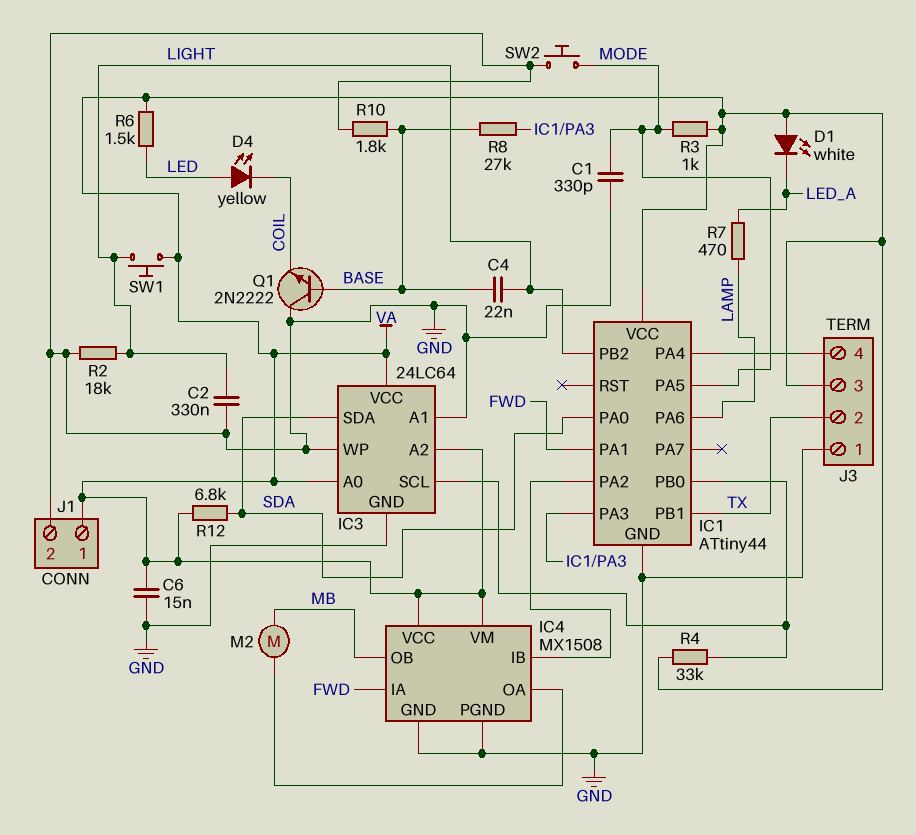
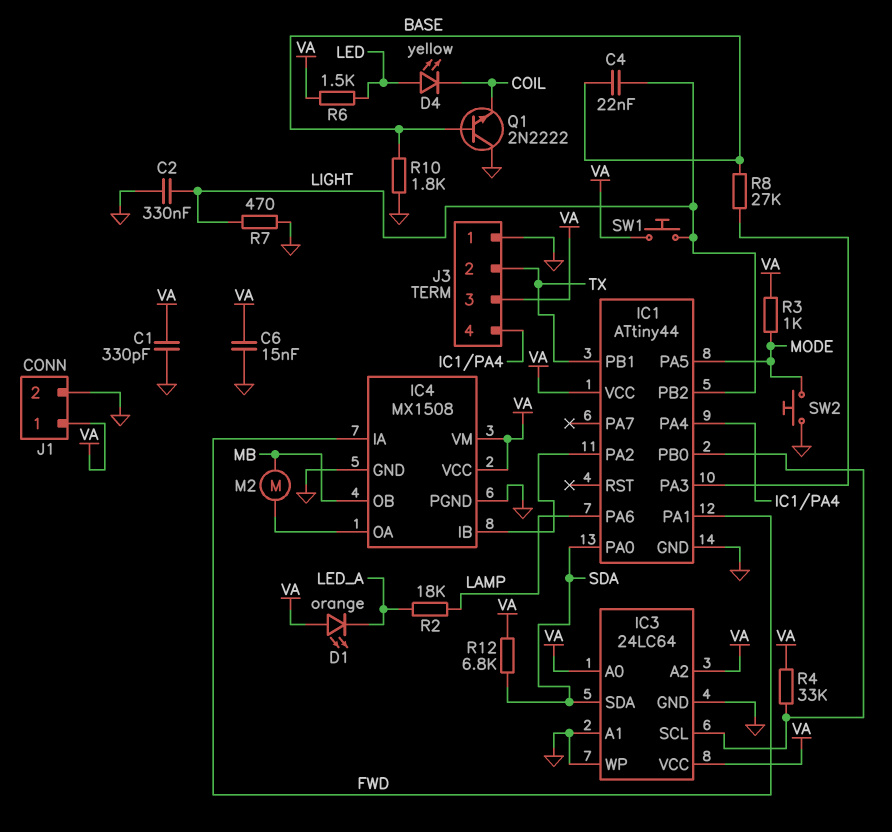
C1: 330pF (GND, MODE) -> 330pF (GND, VA)
D1: LED white (A VA, K LED_A) -> LED orange (A VA, K LED_A)
R2: 18k (GND, LIGHT) -> 18k (LAMP, LED_A)
R7: 470 (LAMP, LED_A) -> 470 (GND, LIGHT)

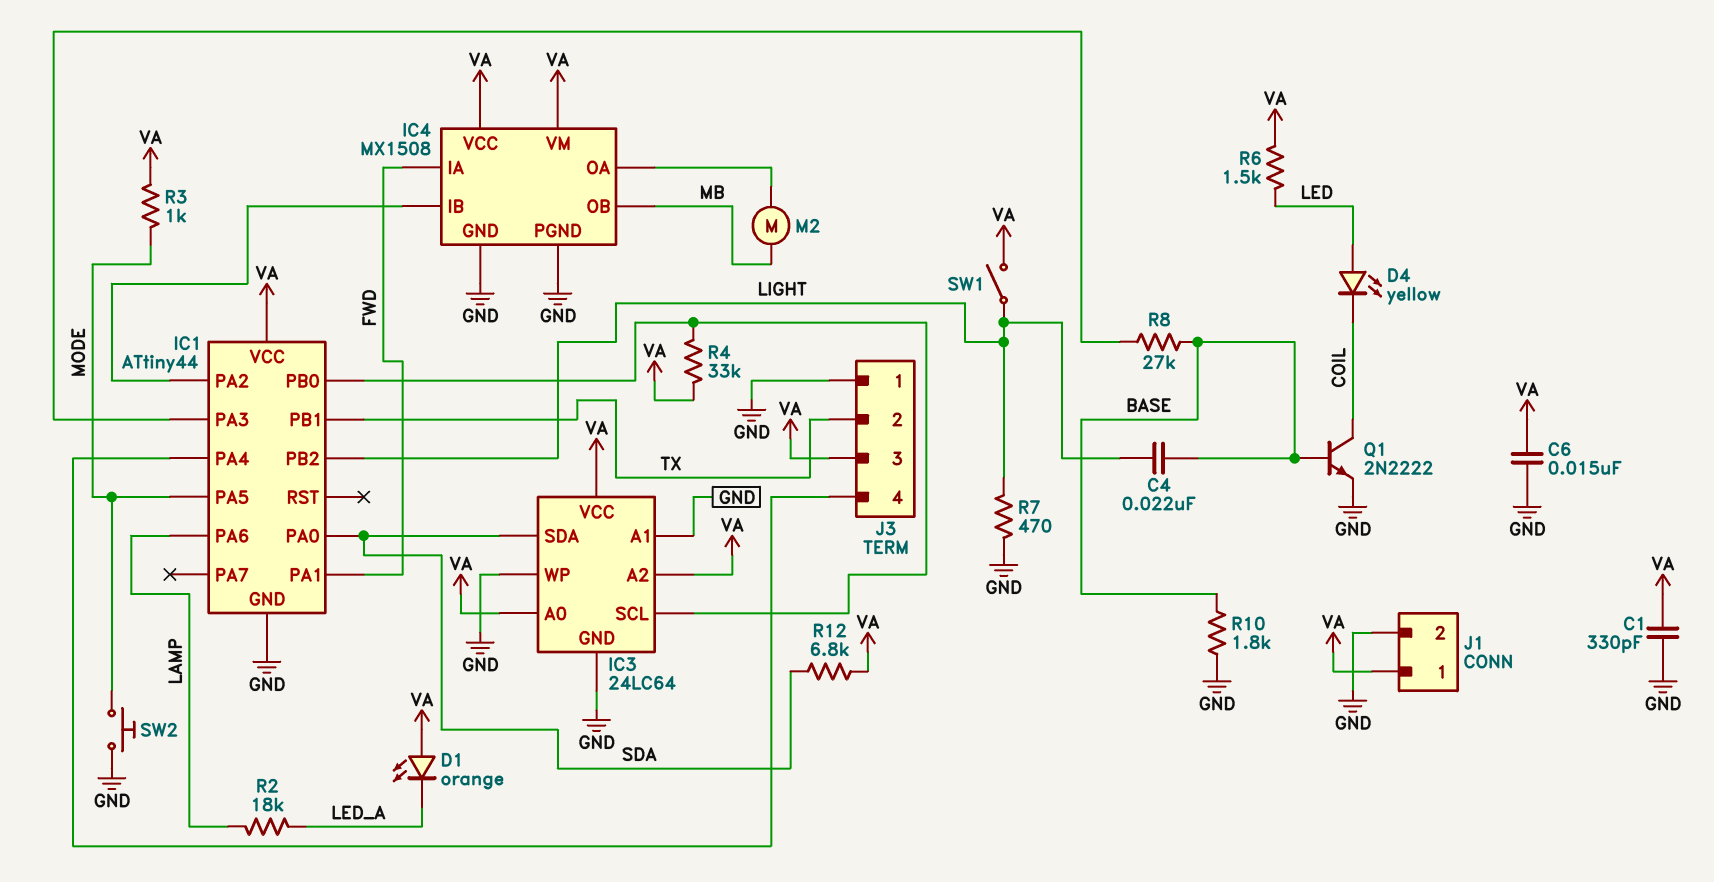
C2: 330nF (GND, LIGHT) -> none
Q1: NPN 2N2222 (B BASE, C GND, E COIL) -> NPN 2N2222 (B BASE, C COIL, E GND)
SW1: button (LIGHT, VA) -> switch (LIGHT, VA)

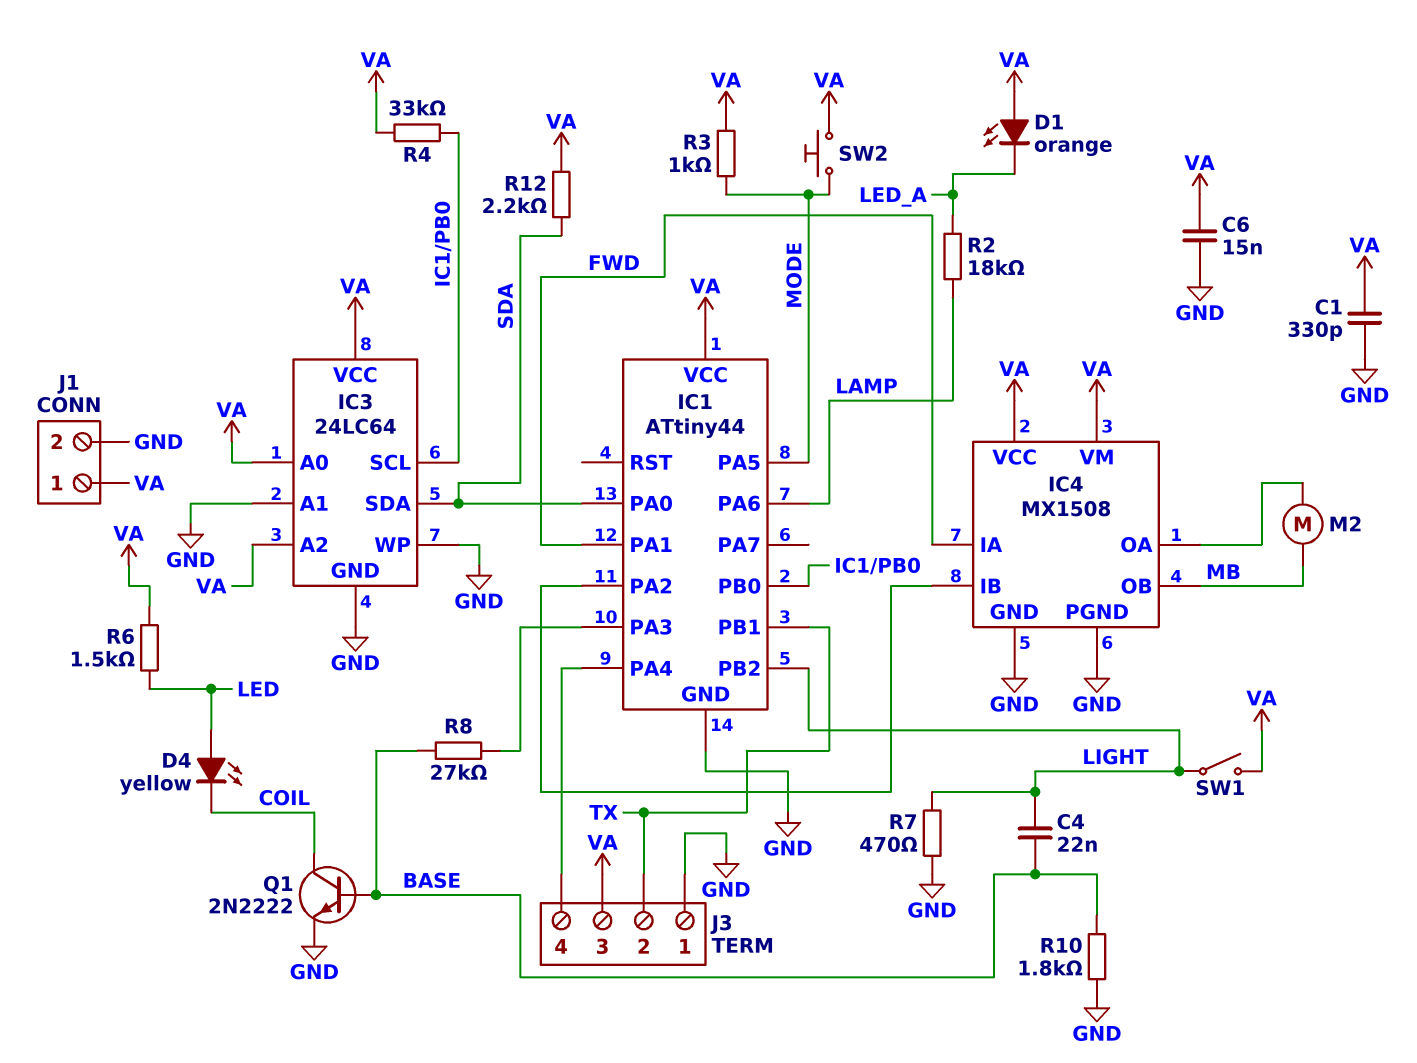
R12: 6.8k (SDA, VA) -> 2.2k (SDA, VA)
SW2: button (GND, MODE) -> button (MODE, VA)

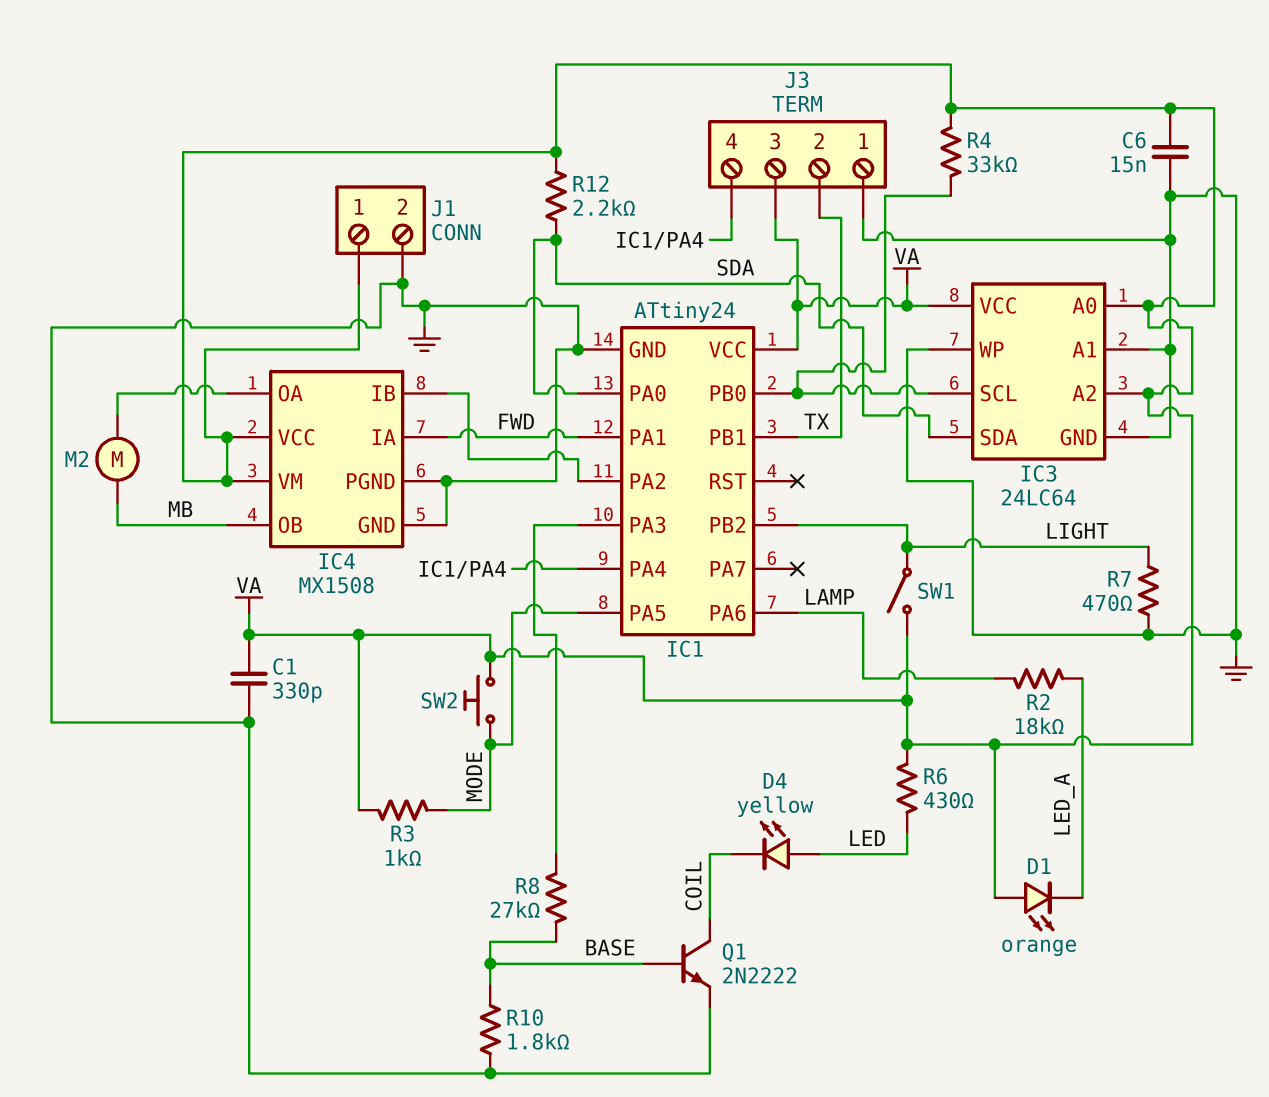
C4: 22nF (BASE, LIGHT) -> none
IC1: ATtiny44 -> ATtiny24
R6: 1.5k (LED, VA) -> 430 (LED, VA)

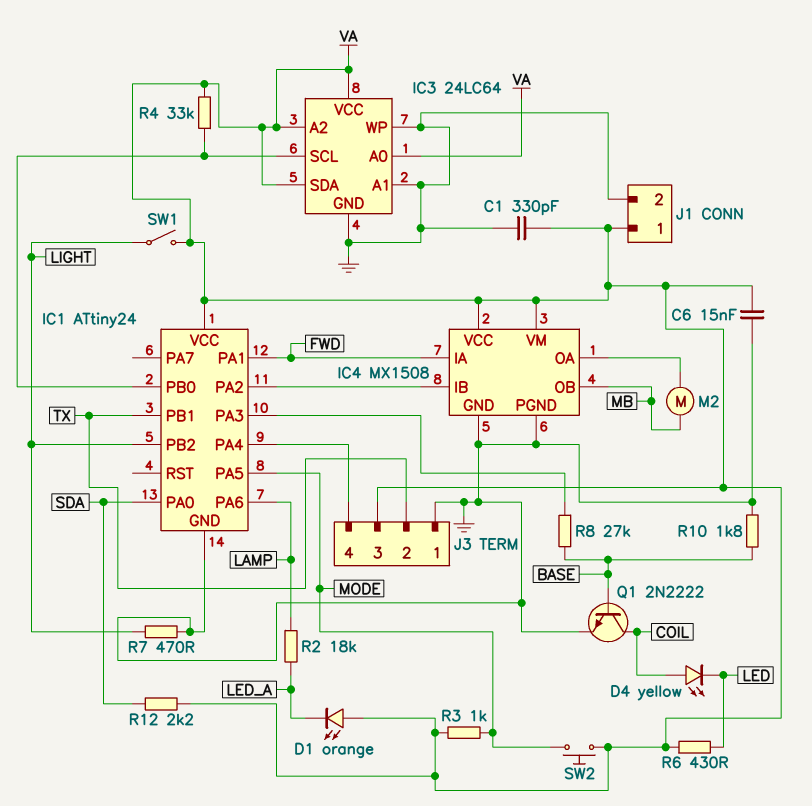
D4: LED yellow (A LED, K COIL) -> LED yellow (A COIL, K LED)
IC3 pin SDA: SDA -> VA

